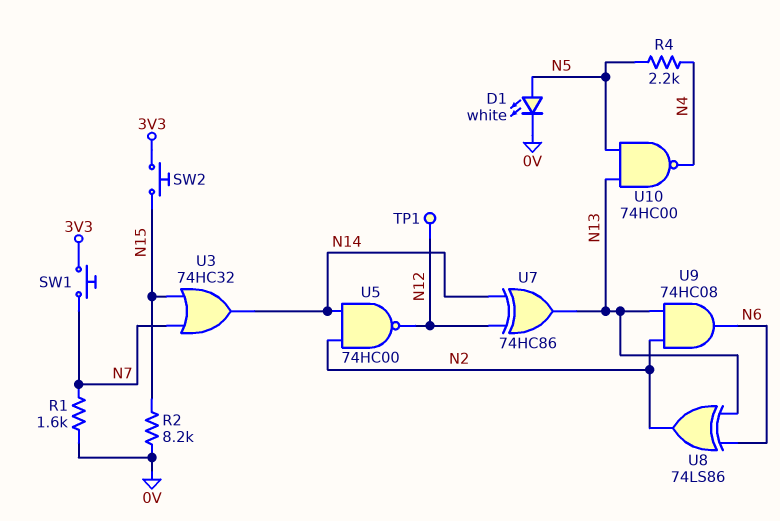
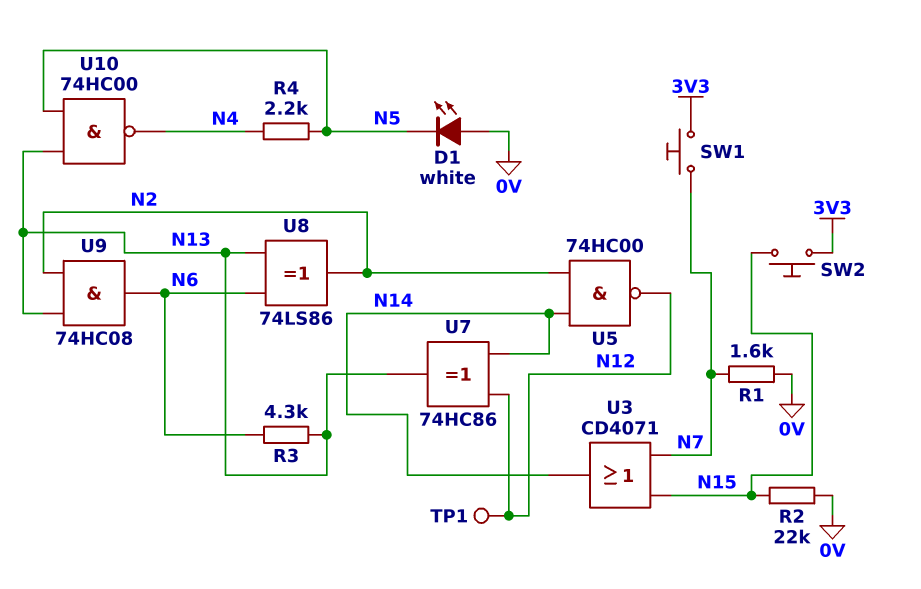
D1: LED white (A N5, K 0V) -> LED white (A 0V, K N5)
R2: 8.2k (0V, N15) -> 22k (0V, N15)
R3: none -> 4.3k (N6, N13)
U3: OR 74HC32 (in N7, in N15, out N14) -> OR CD4071 (in N7, in N15, out N14)

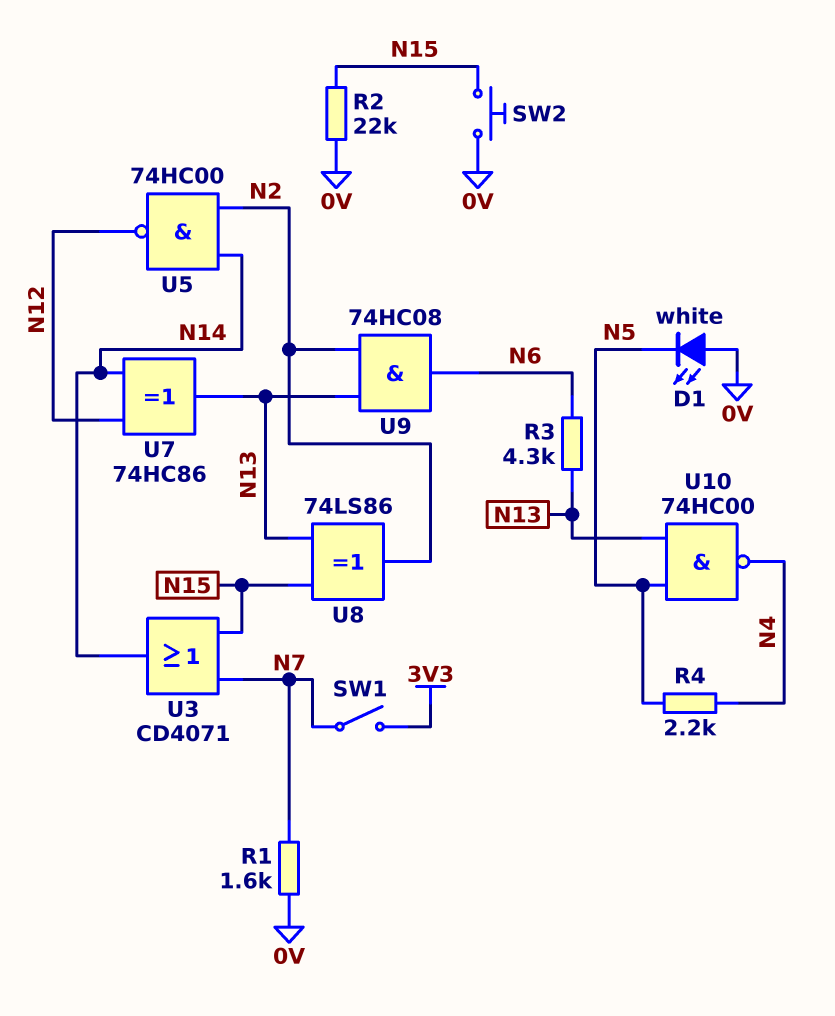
SW1: button (3V3, N7) -> switch (3V3, N7)
SW2: button (3V3, N15) -> button (0V, N15)
TP1: test point (N12) -> none
U8: XOR 74LS86 (in N6, in N13, out N2) -> XOR 74LS86 (in N13, in N15, out N2)

